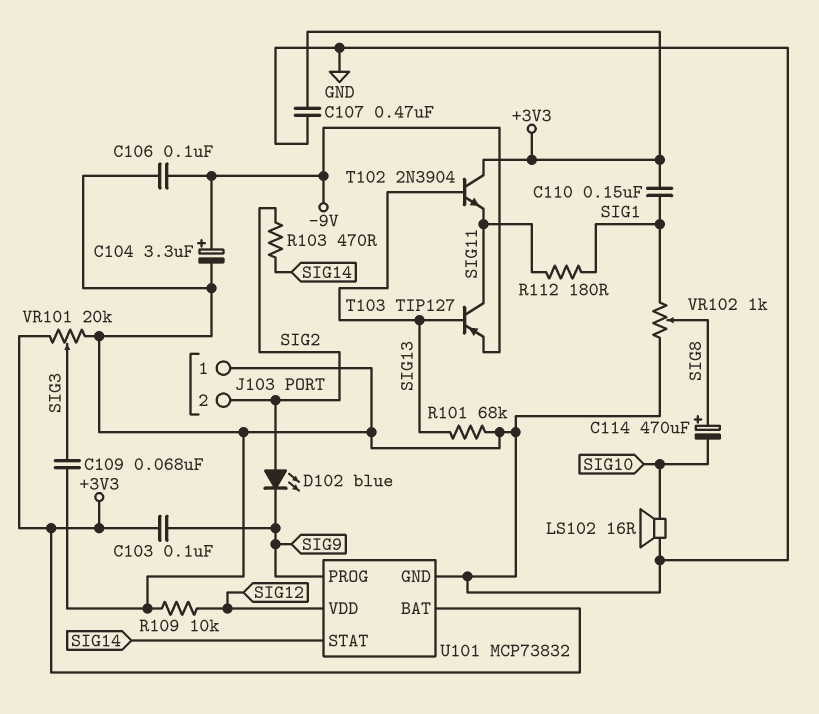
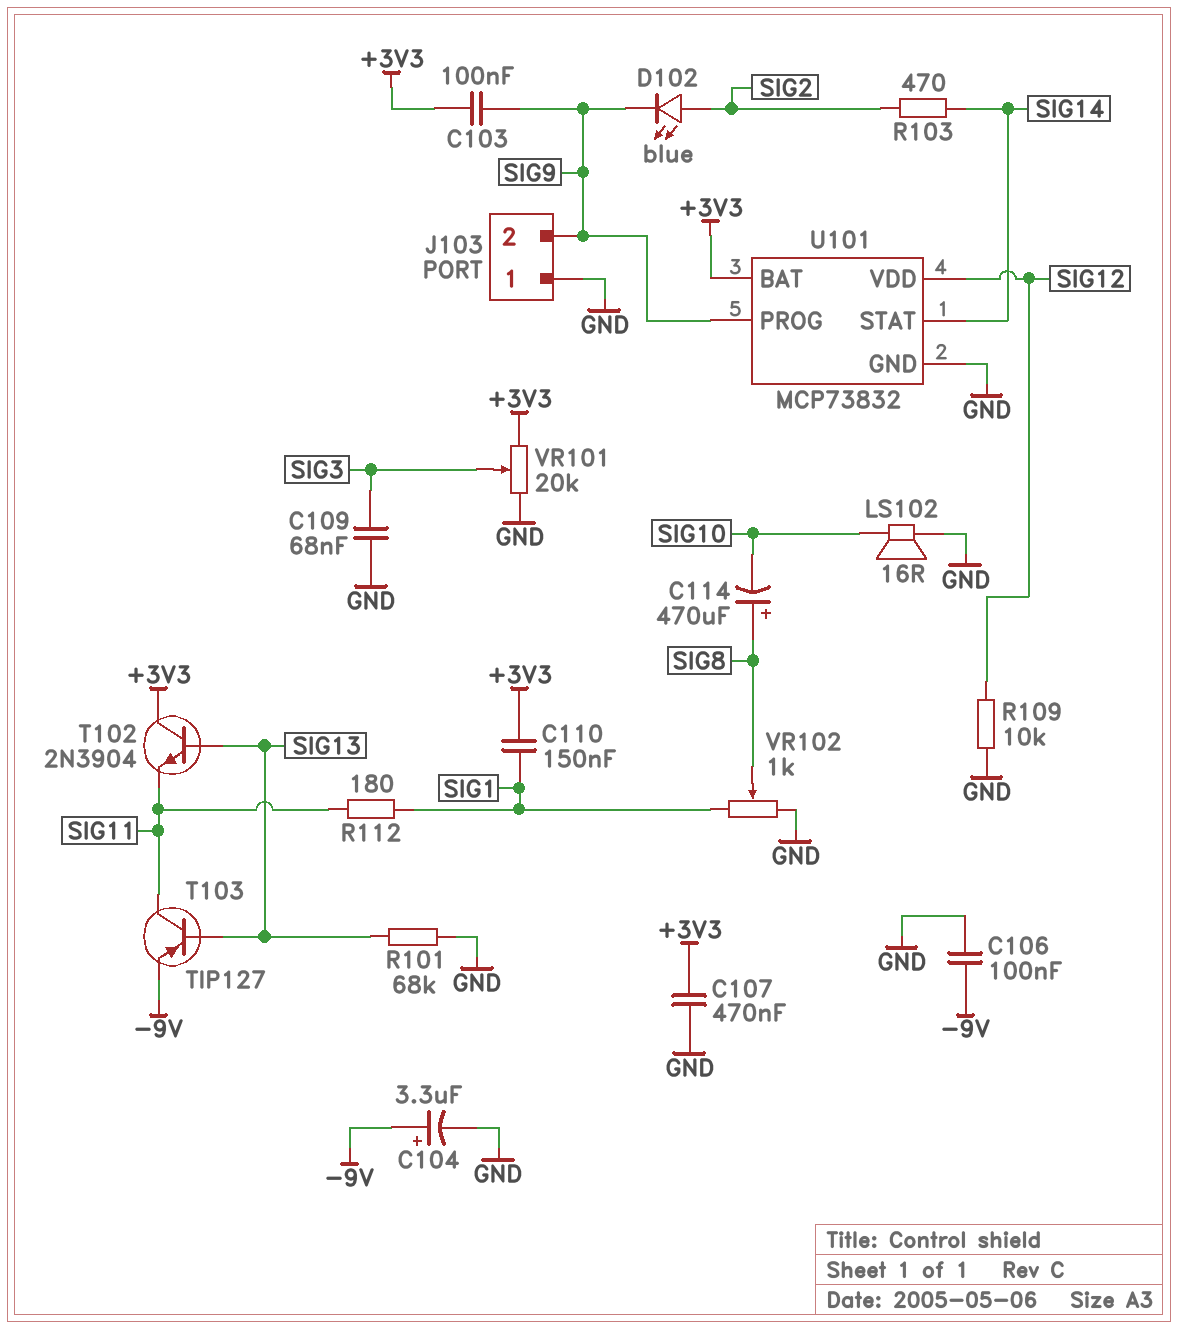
J103 pin 2: SIG2 -> SIG9

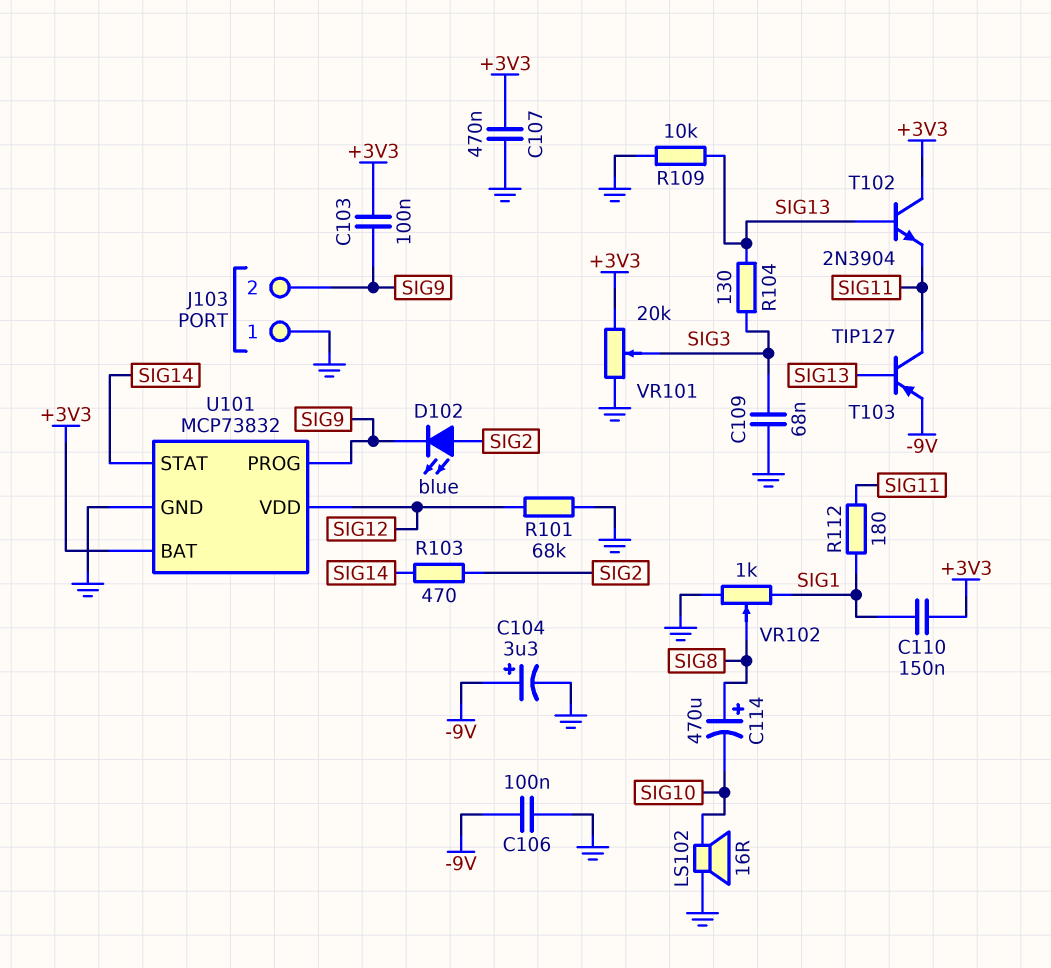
R101: 68k (GND, SIG13) -> 68k (GND, SIG12)
R104: none -> 130 (SIG3, SIG13)
R109: 10k (GND, SIG12) -> 10k (GND, SIG13)

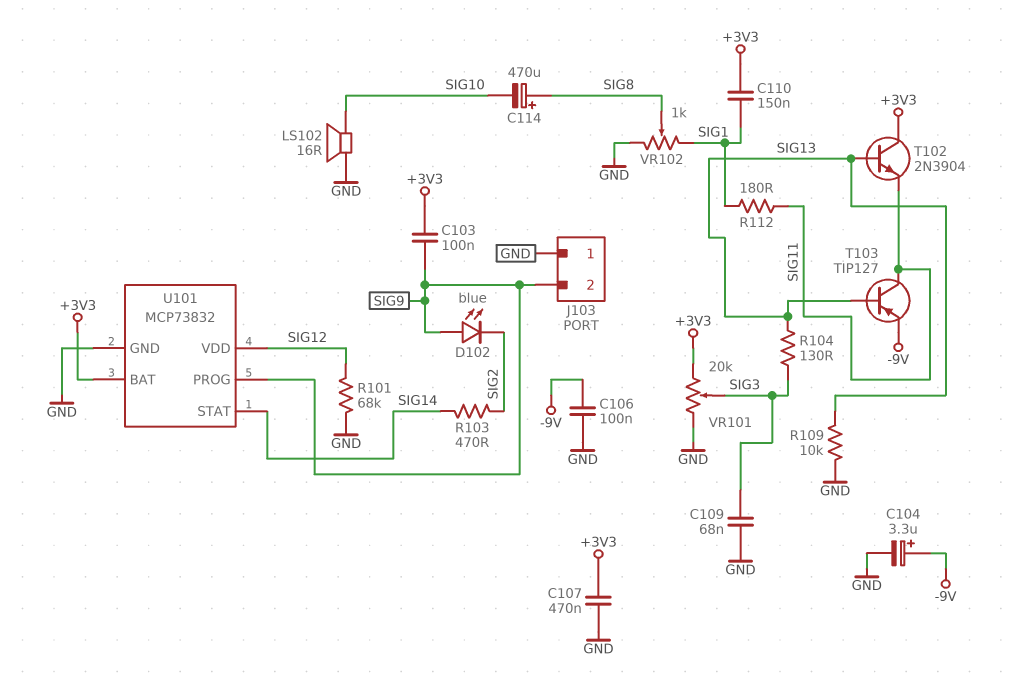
D102: LED blue (A SIG2, K SIG9) -> LED blue (A SIG9, K SIG2)

